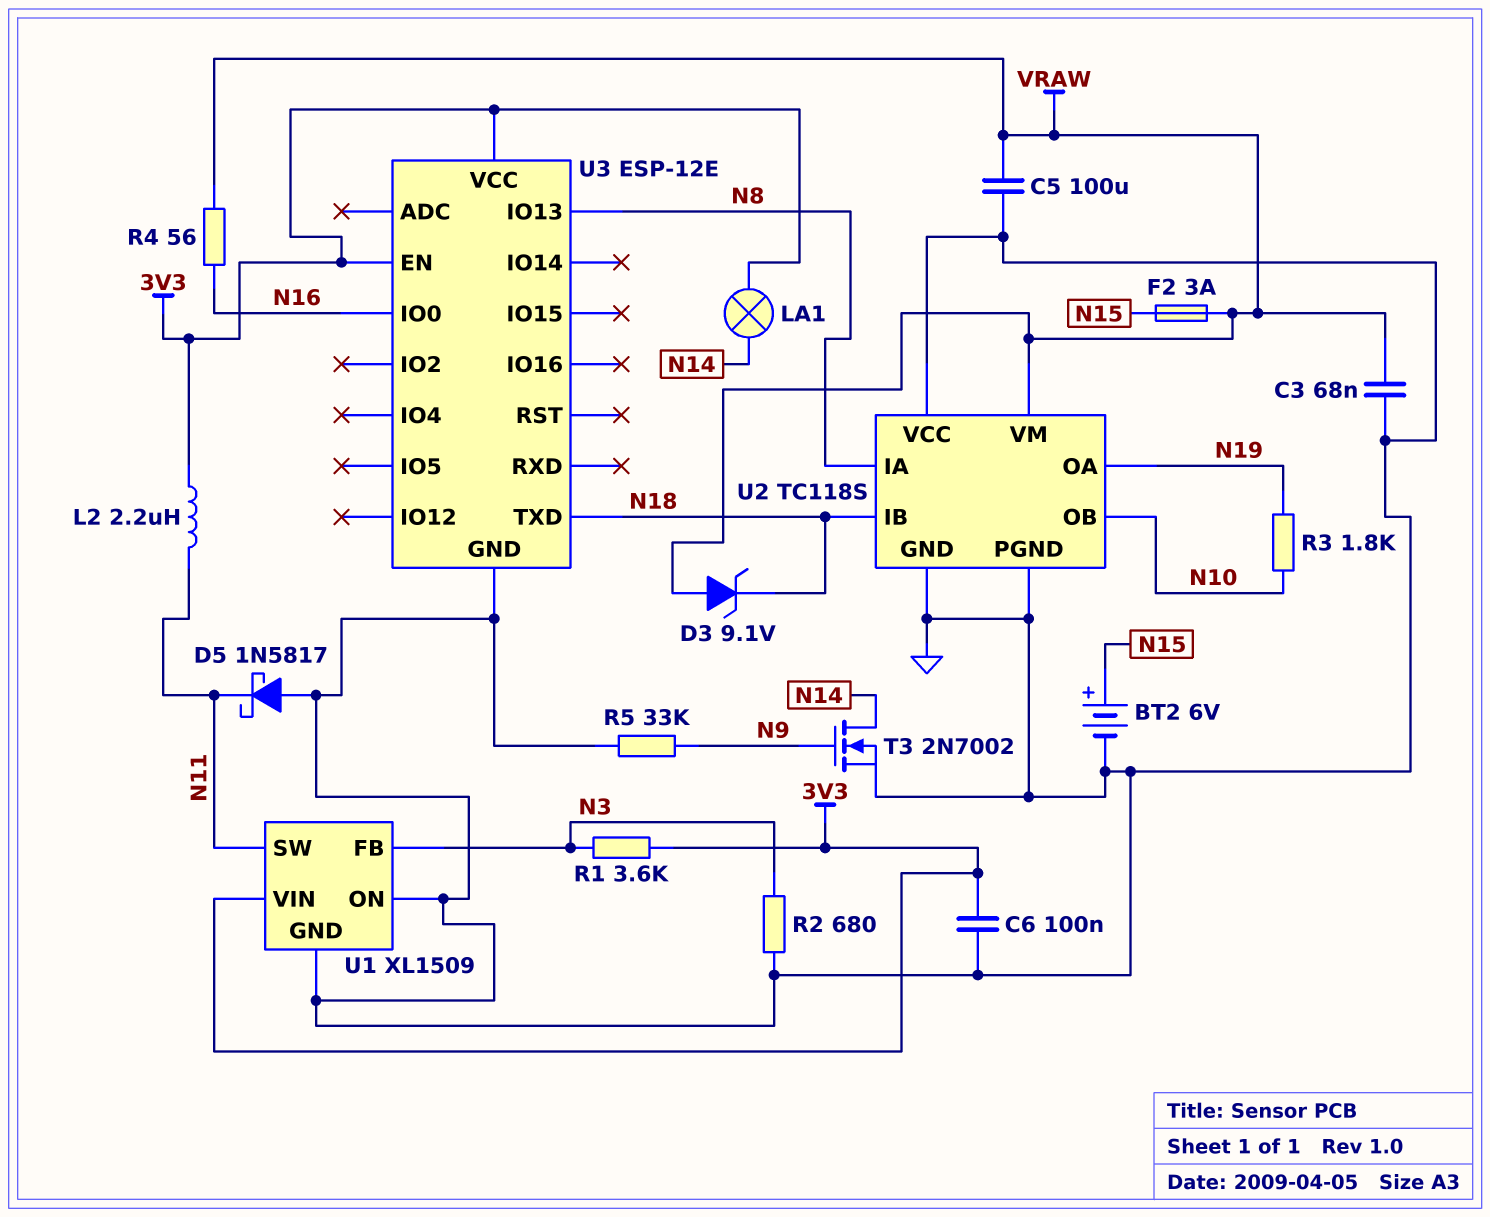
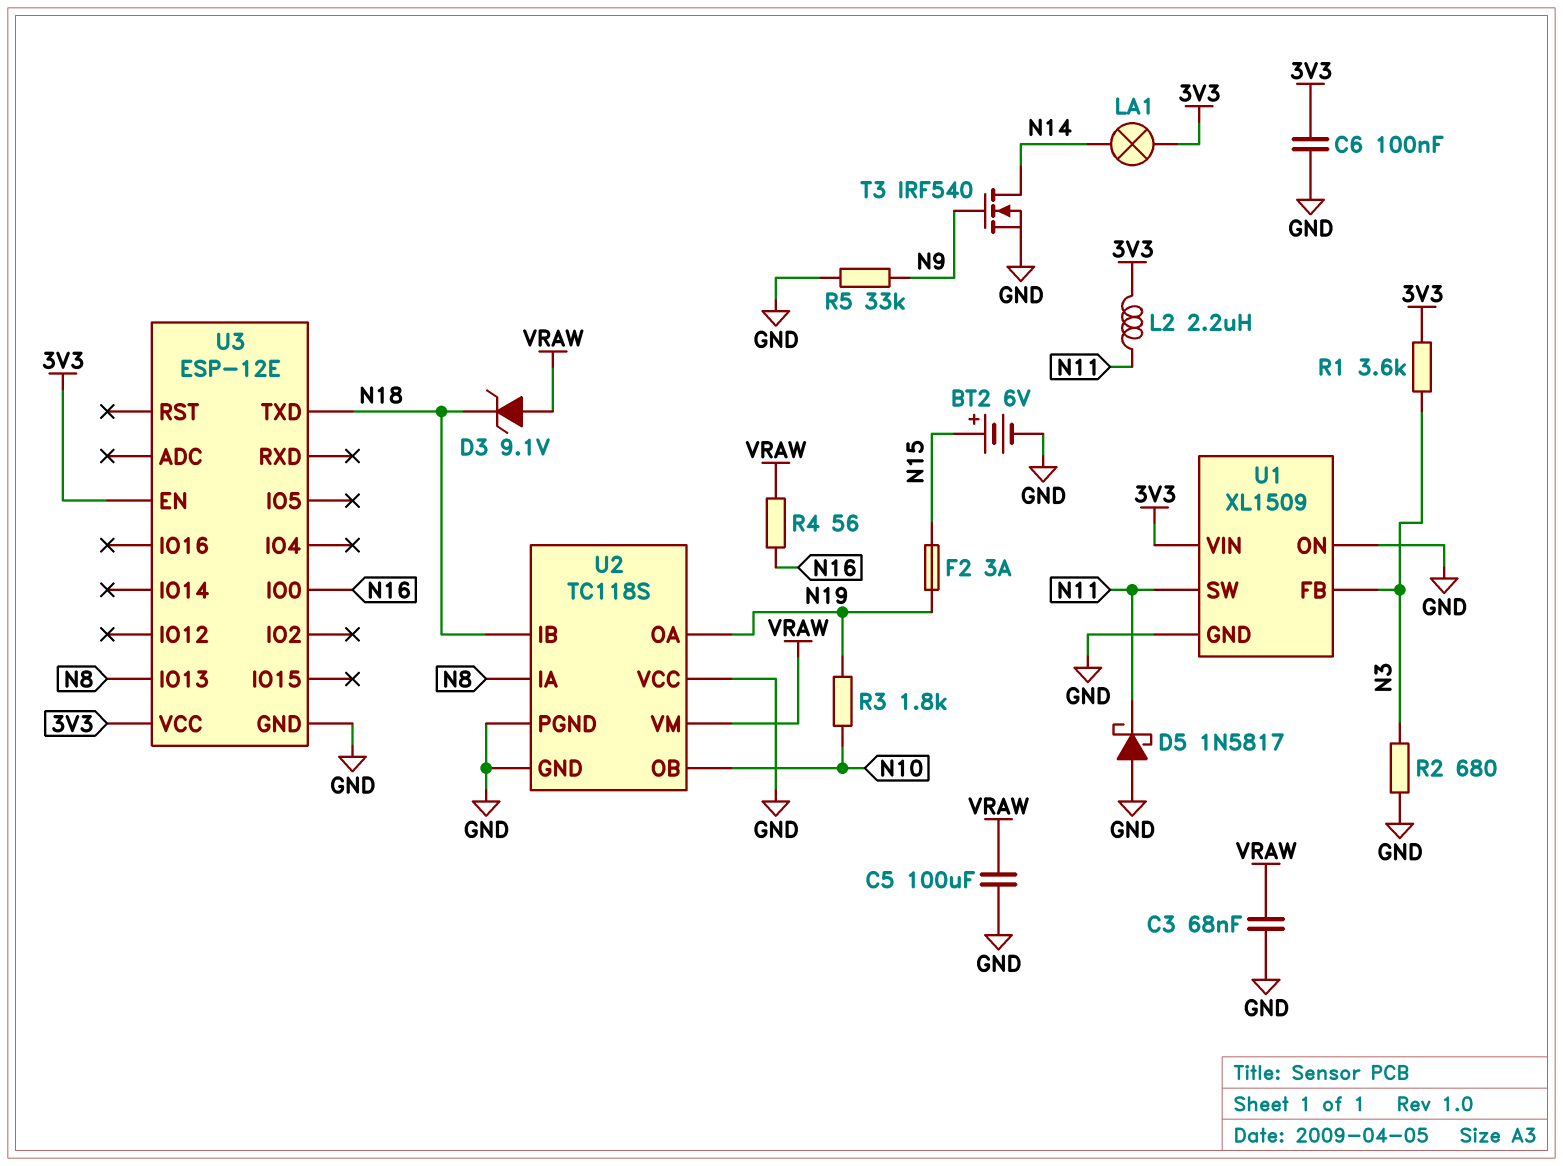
F2: 3A (N15, VRAW) -> 3A (N15, N19)
T3: NMOS 2N7002 (G N9, D N14, S GND) -> NMOS IRF540 (G N9, D N14, S GND)

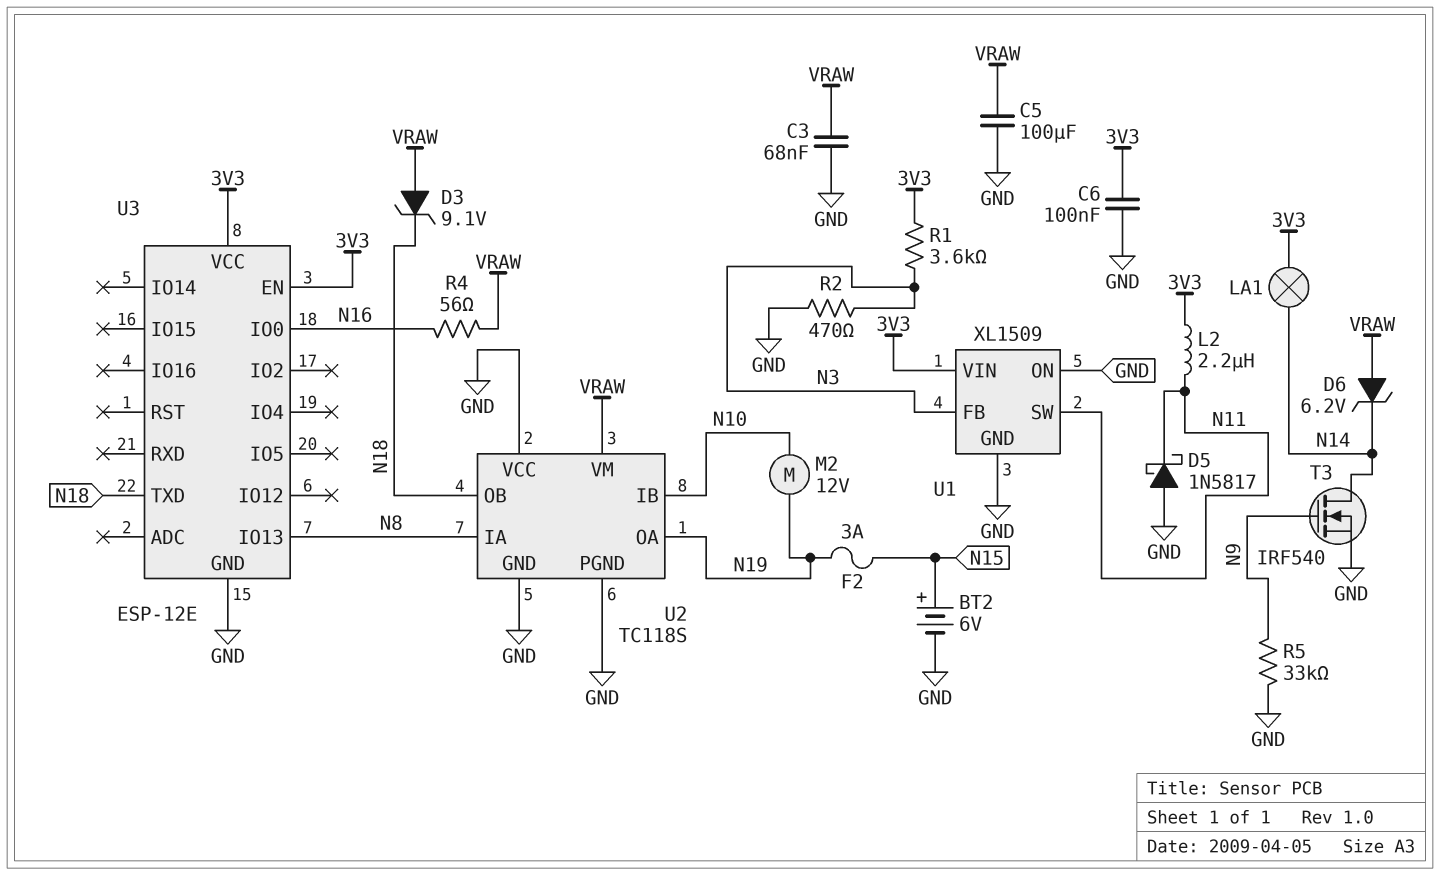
D6: none -> zener 6.2V (A VRAW, K N14)
M2: none -> motor 12V (N10, N19)
R2: 680 (GND, N3) -> 470 (GND, N3)
R3: 1.8k (N10, N19) -> none
U2 pin IB: N18 -> N10
U2 pin OB: N10 -> N18

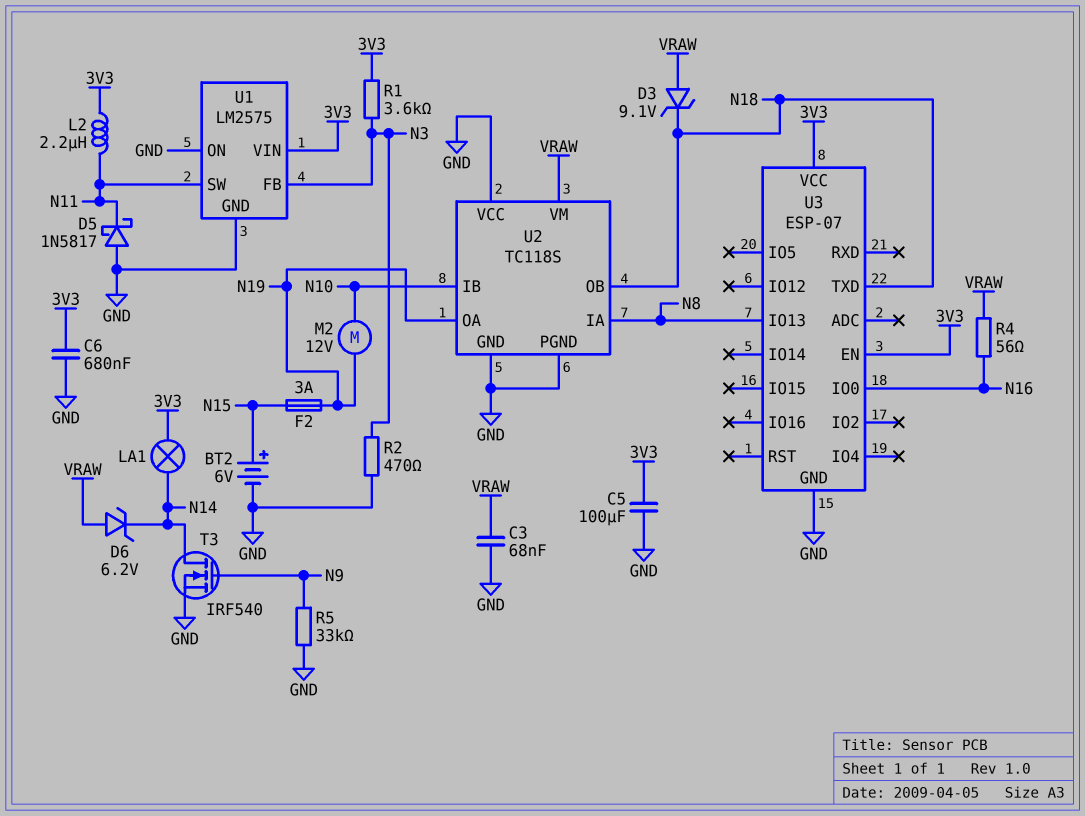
C5: 100uF (GND, VRAW) -> 100uF (3V3, GND)
C6: 100nF (3V3, GND) -> 680nF (3V3, GND)
U1: XL1509 -> LM2575
U3: ESP-12E -> ESP-07

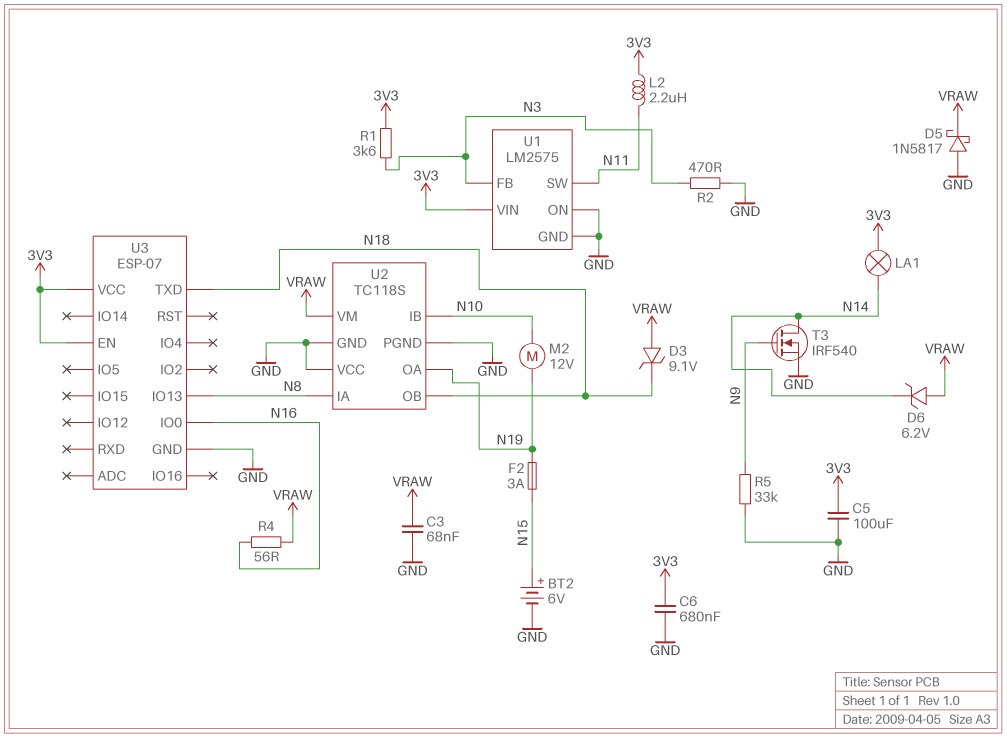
D5: schottky 1N5817 (A GND, K N11) -> schottky 1N5817 (A GND, K VRAW)

